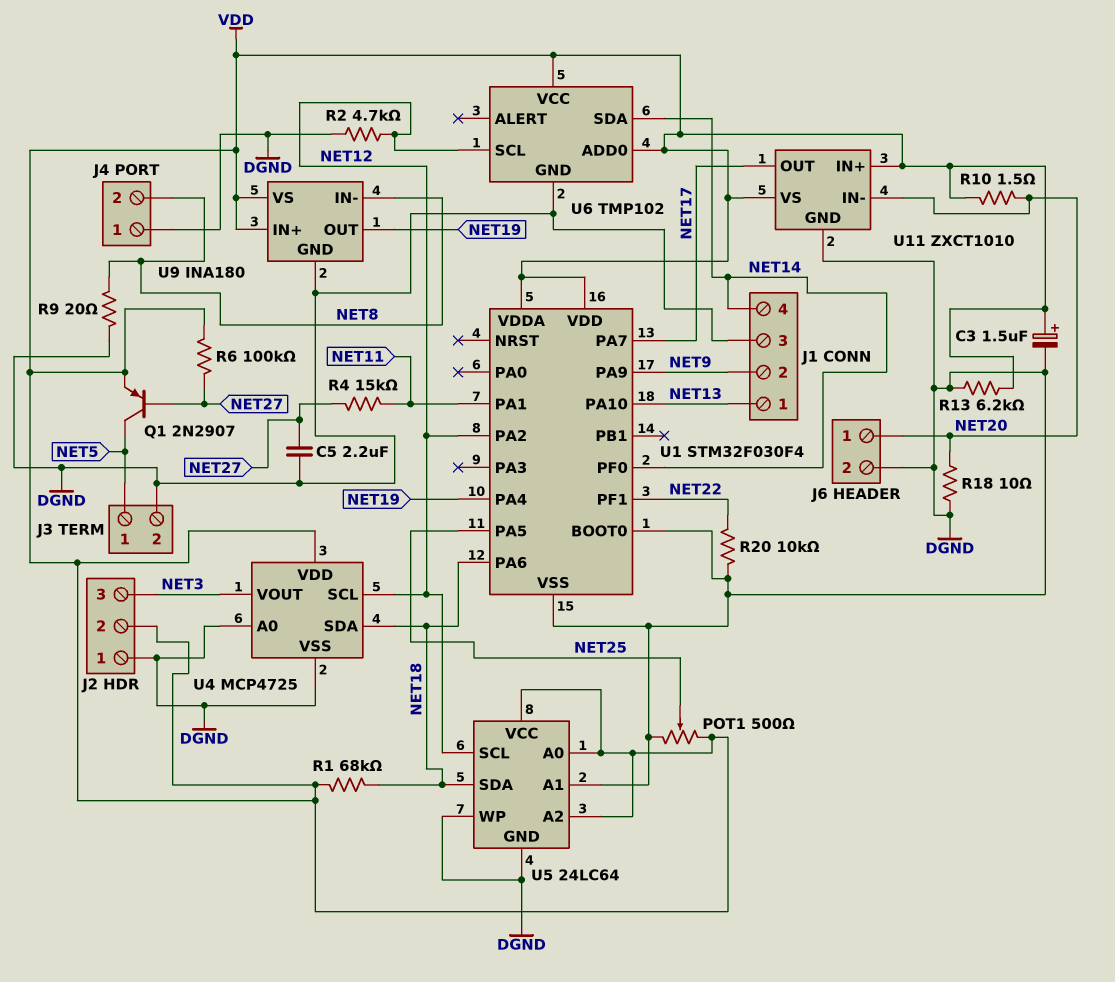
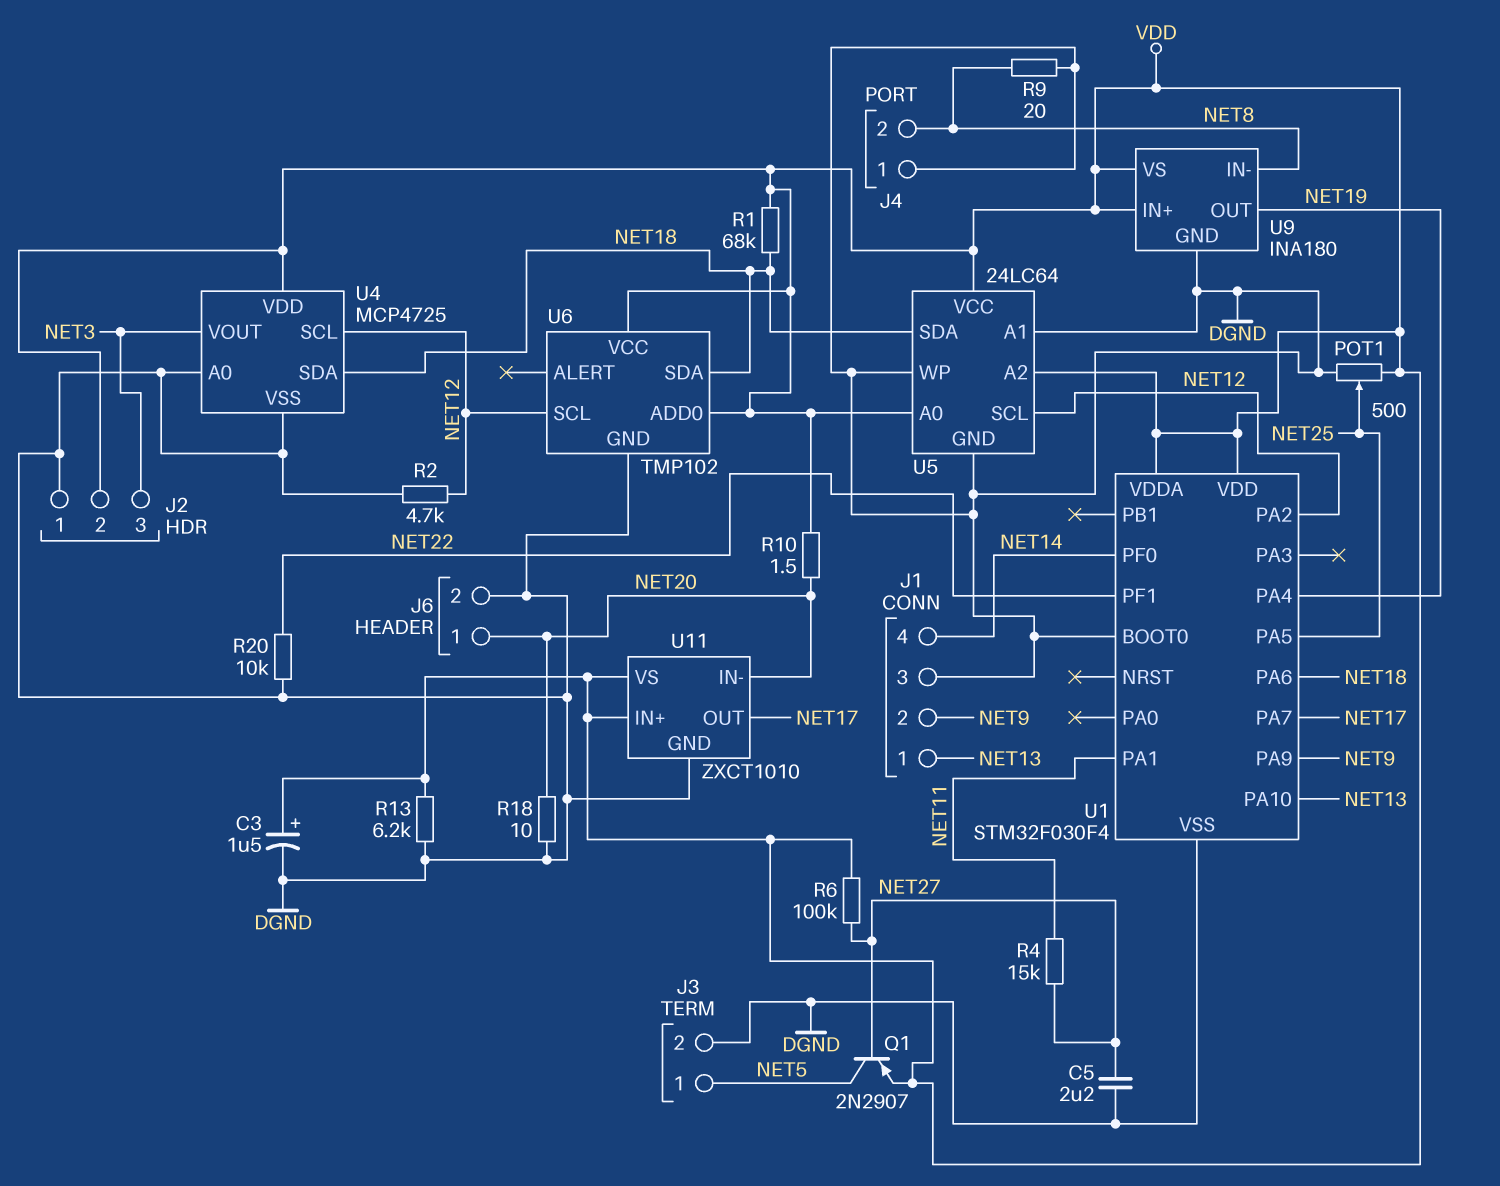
U6 pin SDA: NET14 -> NET18

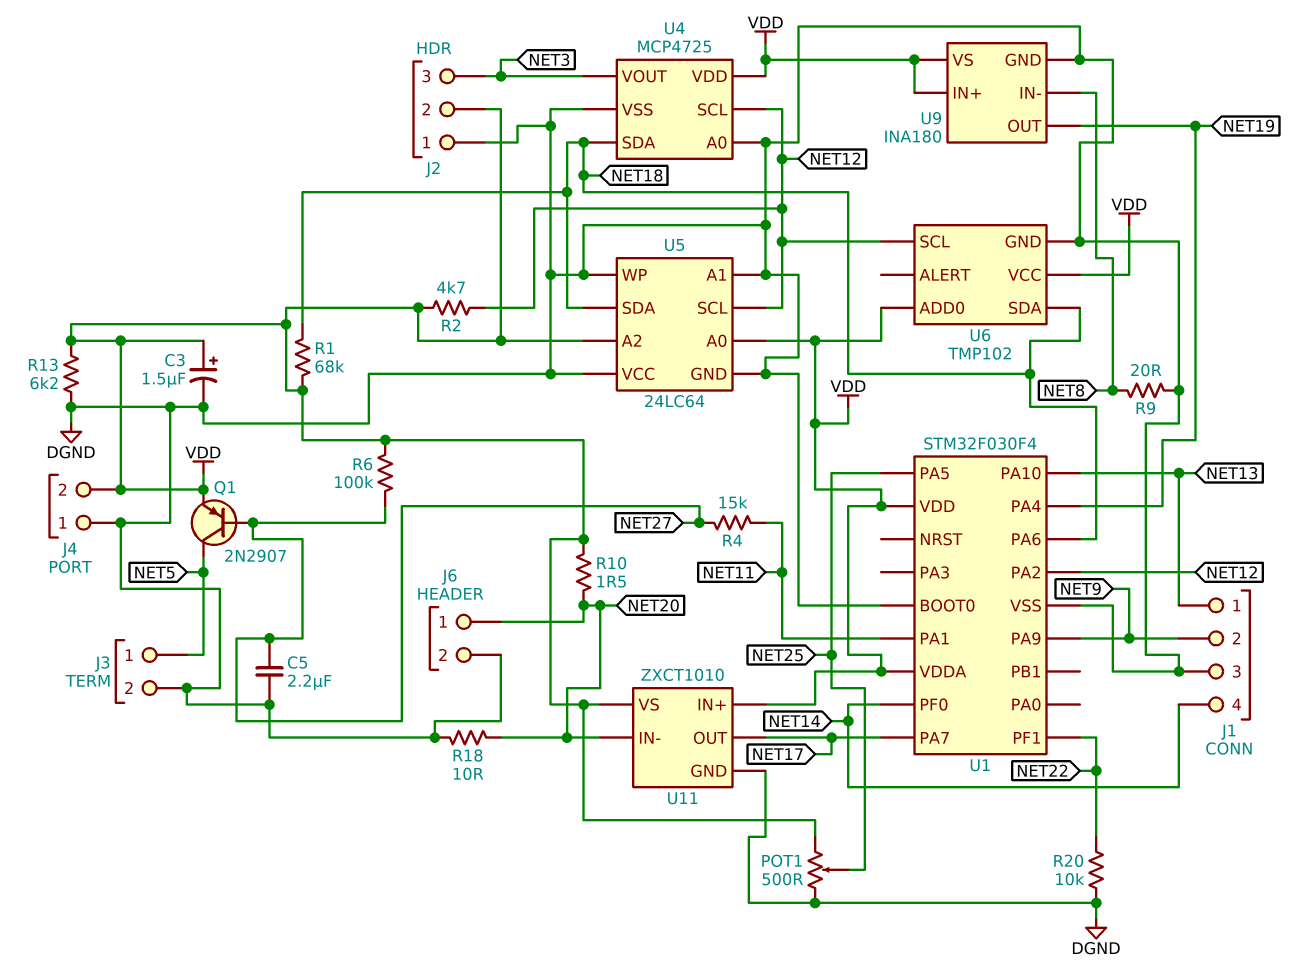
J4 pin 2: NET8 -> VDD
R2: 4.7k (DGND, NET12) -> 4.7k (NET12, VDD)
U5 pin VCC: VDD -> DGND

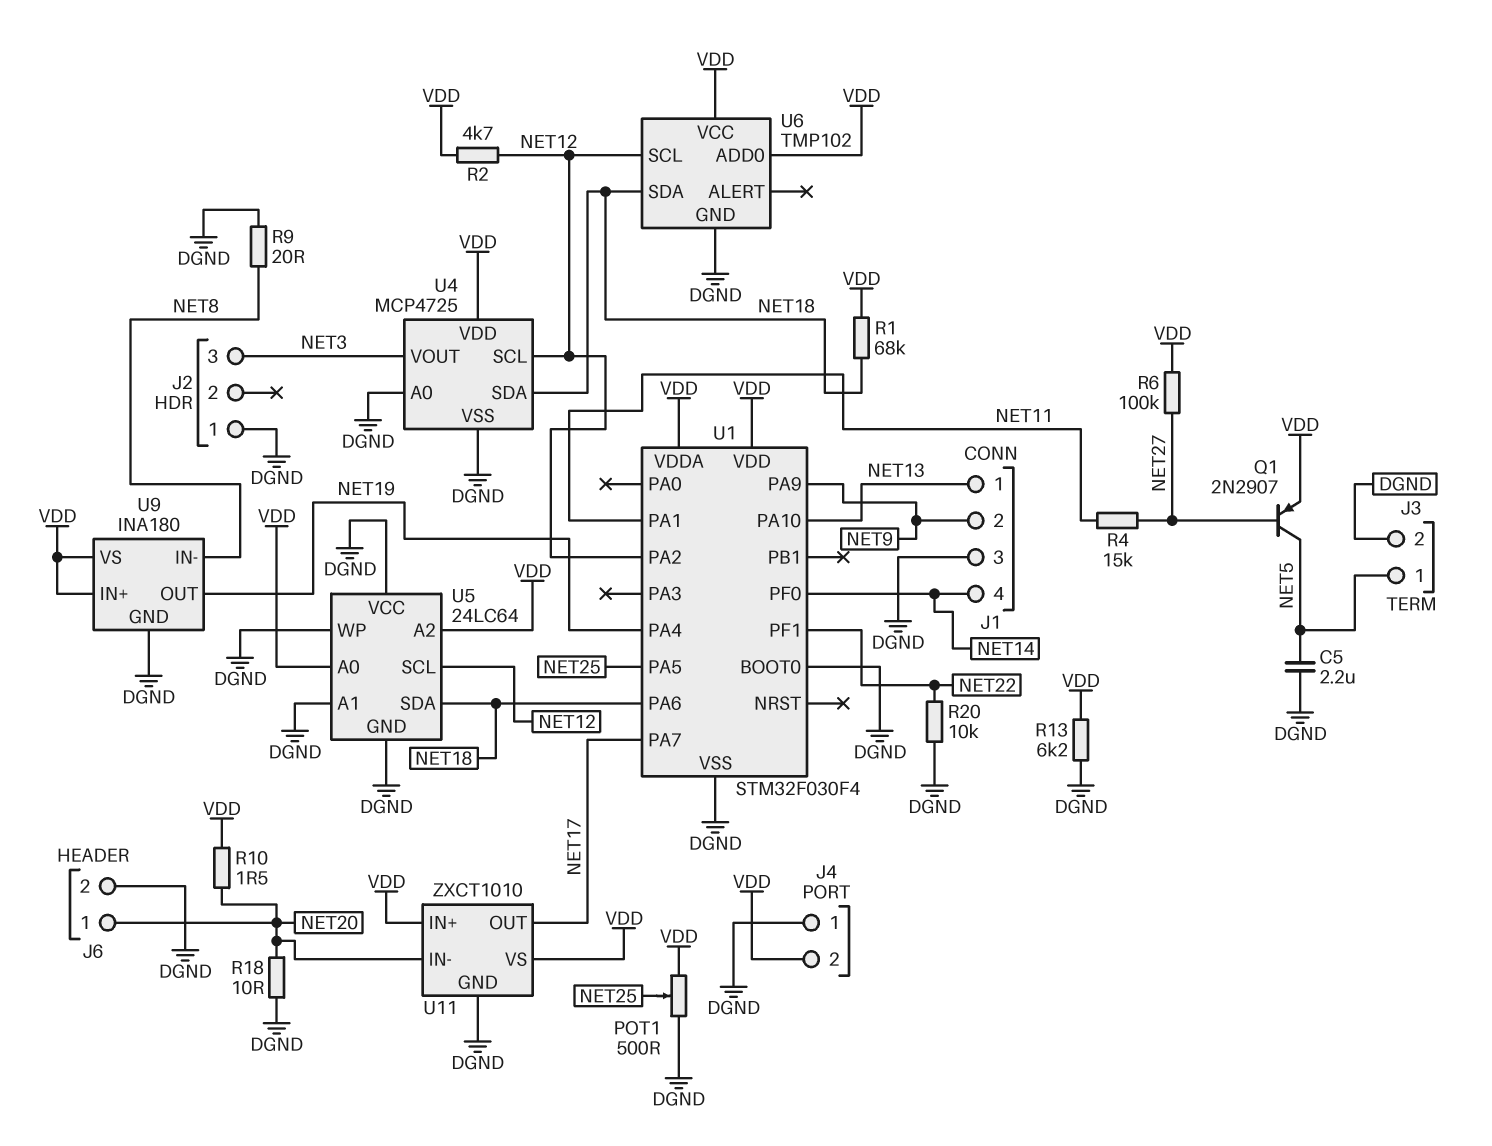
C3: 1.5uF (plus VDD, minus DGND) -> none
C5: 2.2uF (DGND, NET27) -> 2.2uF (DGND, NET5)
J2 pin 2: VDD -> none

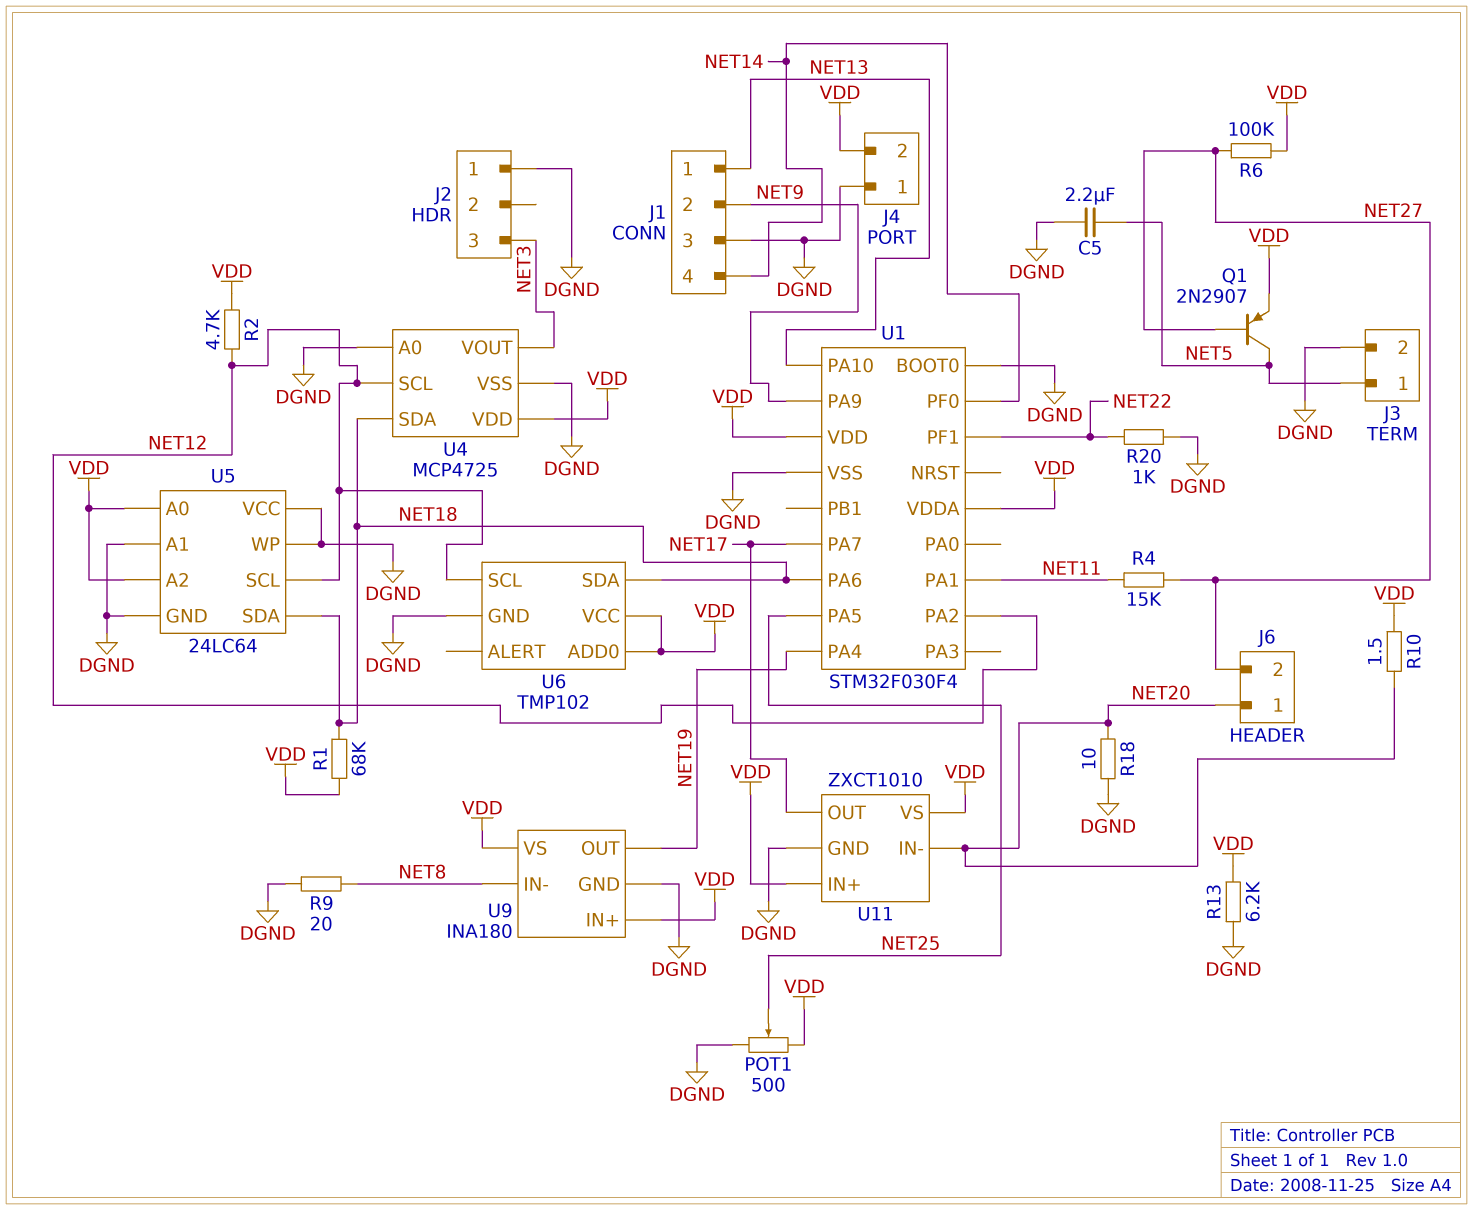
J6 pin 2: DGND -> NET27
R20: 10k (DGND, NET22) -> 1k (DGND, NET22)

